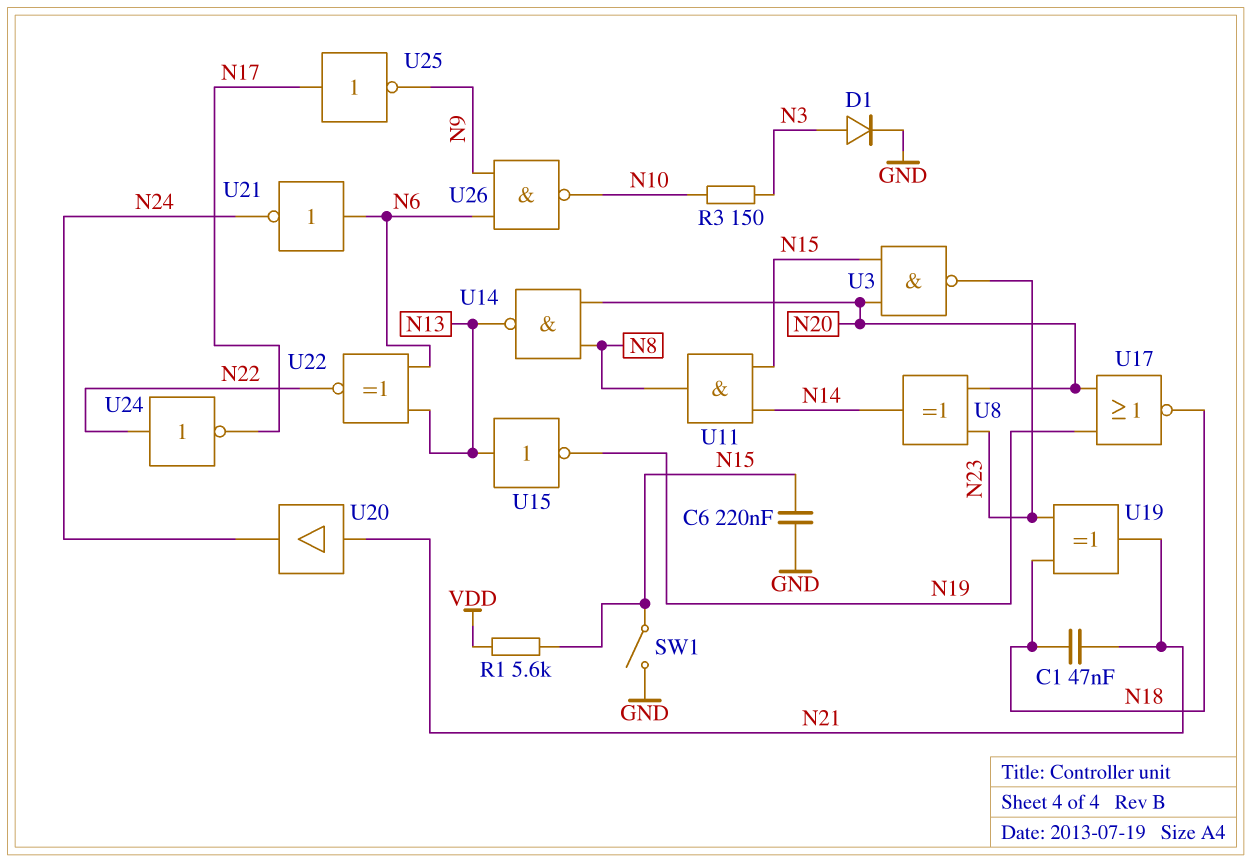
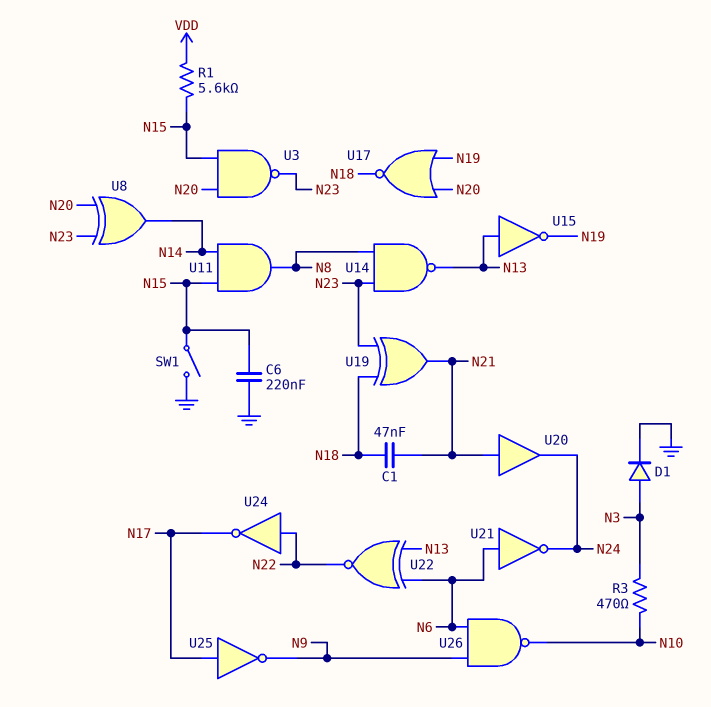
R3: 150 (N3, N10) -> 470 (N3, N10)
U14: NAND (in N8, in N20, out N13) -> NAND (in N8, in N23, out N13)

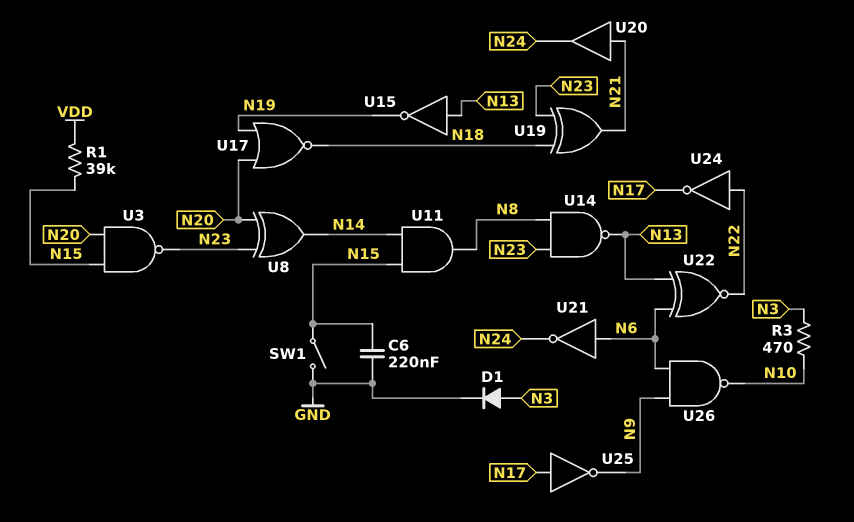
C1: 47nF (N18, N21) -> none
R1: 5.6k (N15, VDD) -> 39k (N15, VDD)

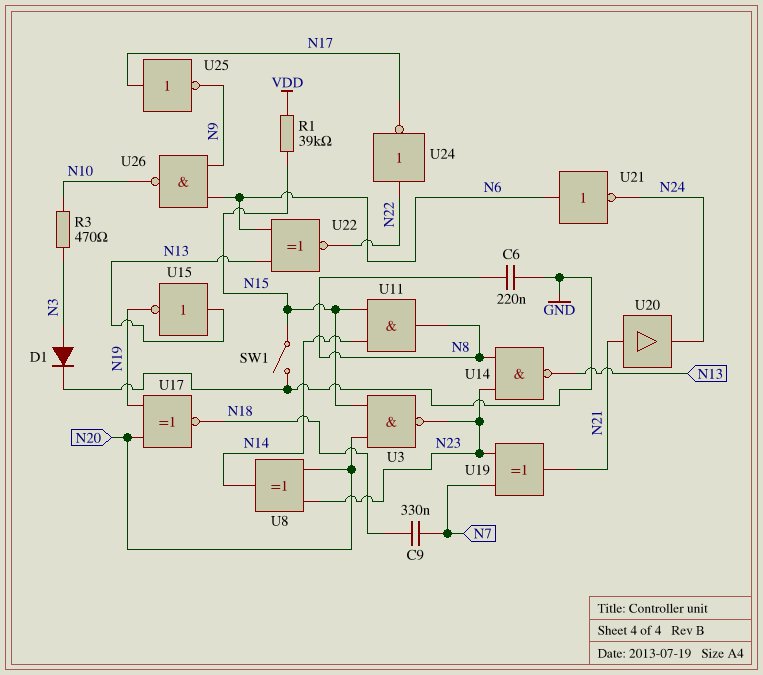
C6: 220nF (GND, N15) -> 220nF (GND, N8)
C9: none -> 330nF (N7, N18)
U17: NOR (in N19, in N20, out N18) -> XNOR (in N19, in N20, out N18)
U19: XOR (in N18, in N23, out N21) -> XOR (in N7, in N23, out N21)

